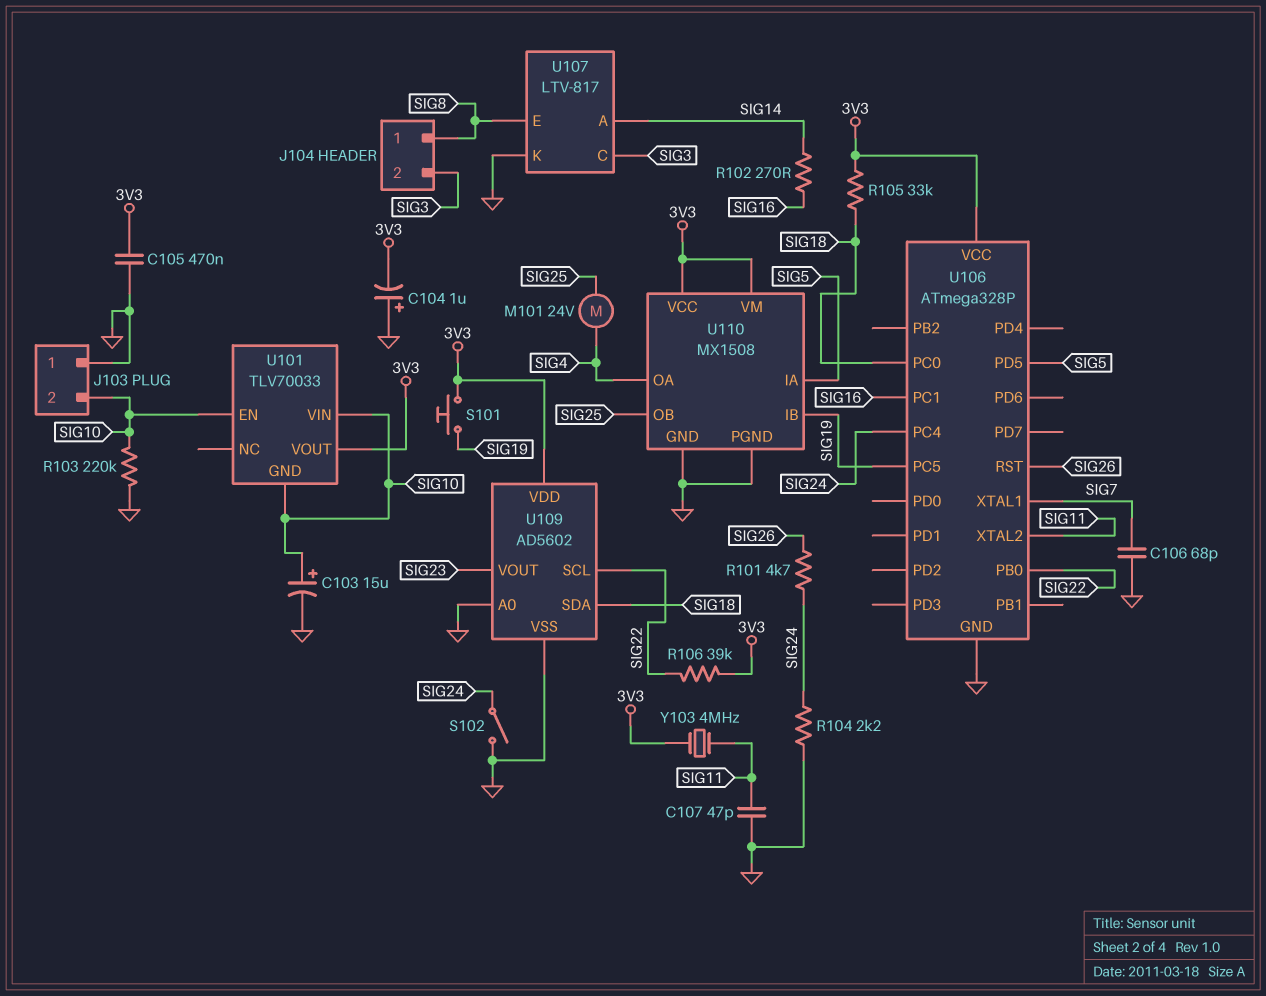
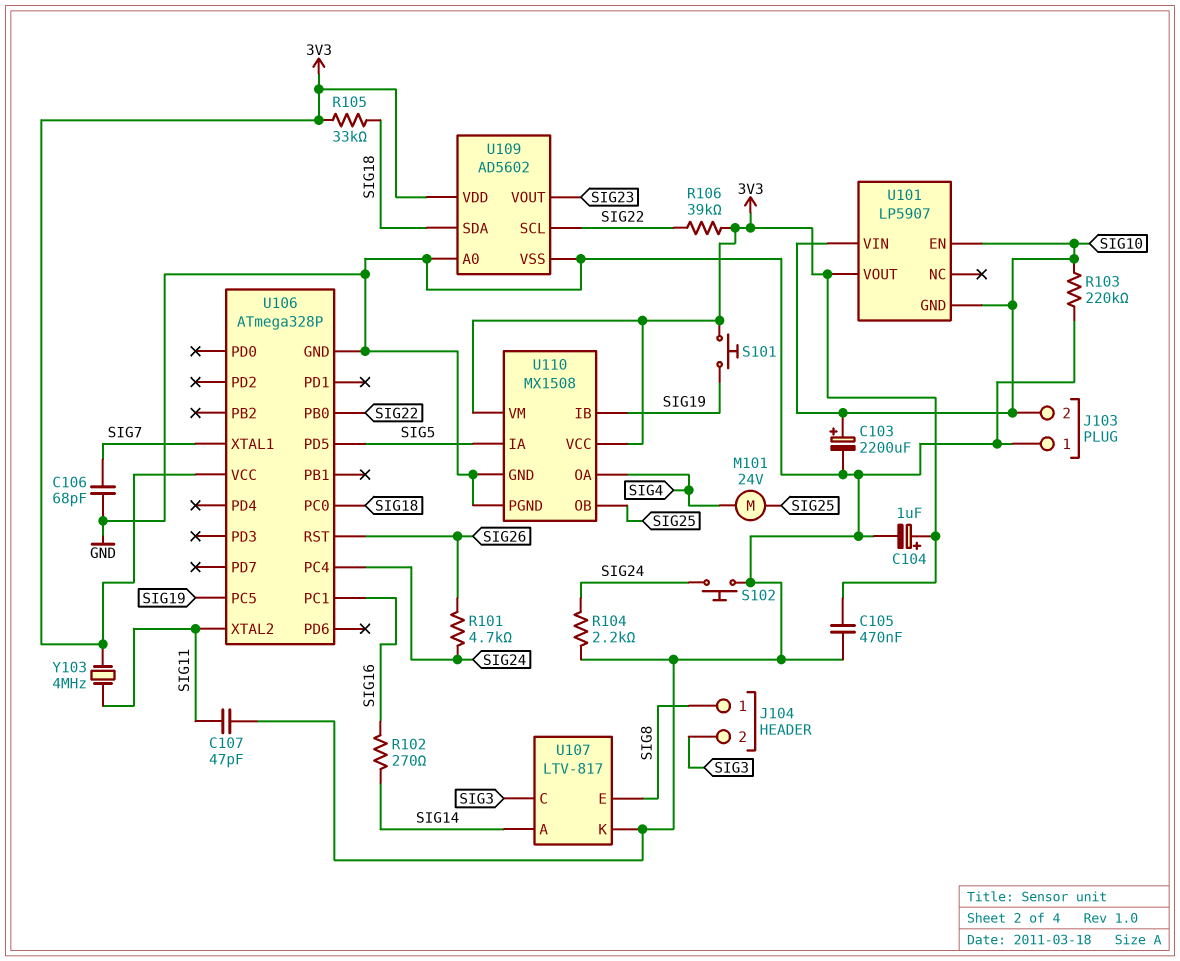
C103: 15uF (plus SIG10, minus GND) -> 2200uF (plus SIG10, minus GND)
C104: 1uF (plus GND, minus 3V3) -> 1uF (plus 3V3, minus GND)
S102: switch (GND, SIG24) -> button (GND, SIG24)
U101: TLV70033 -> LP5907

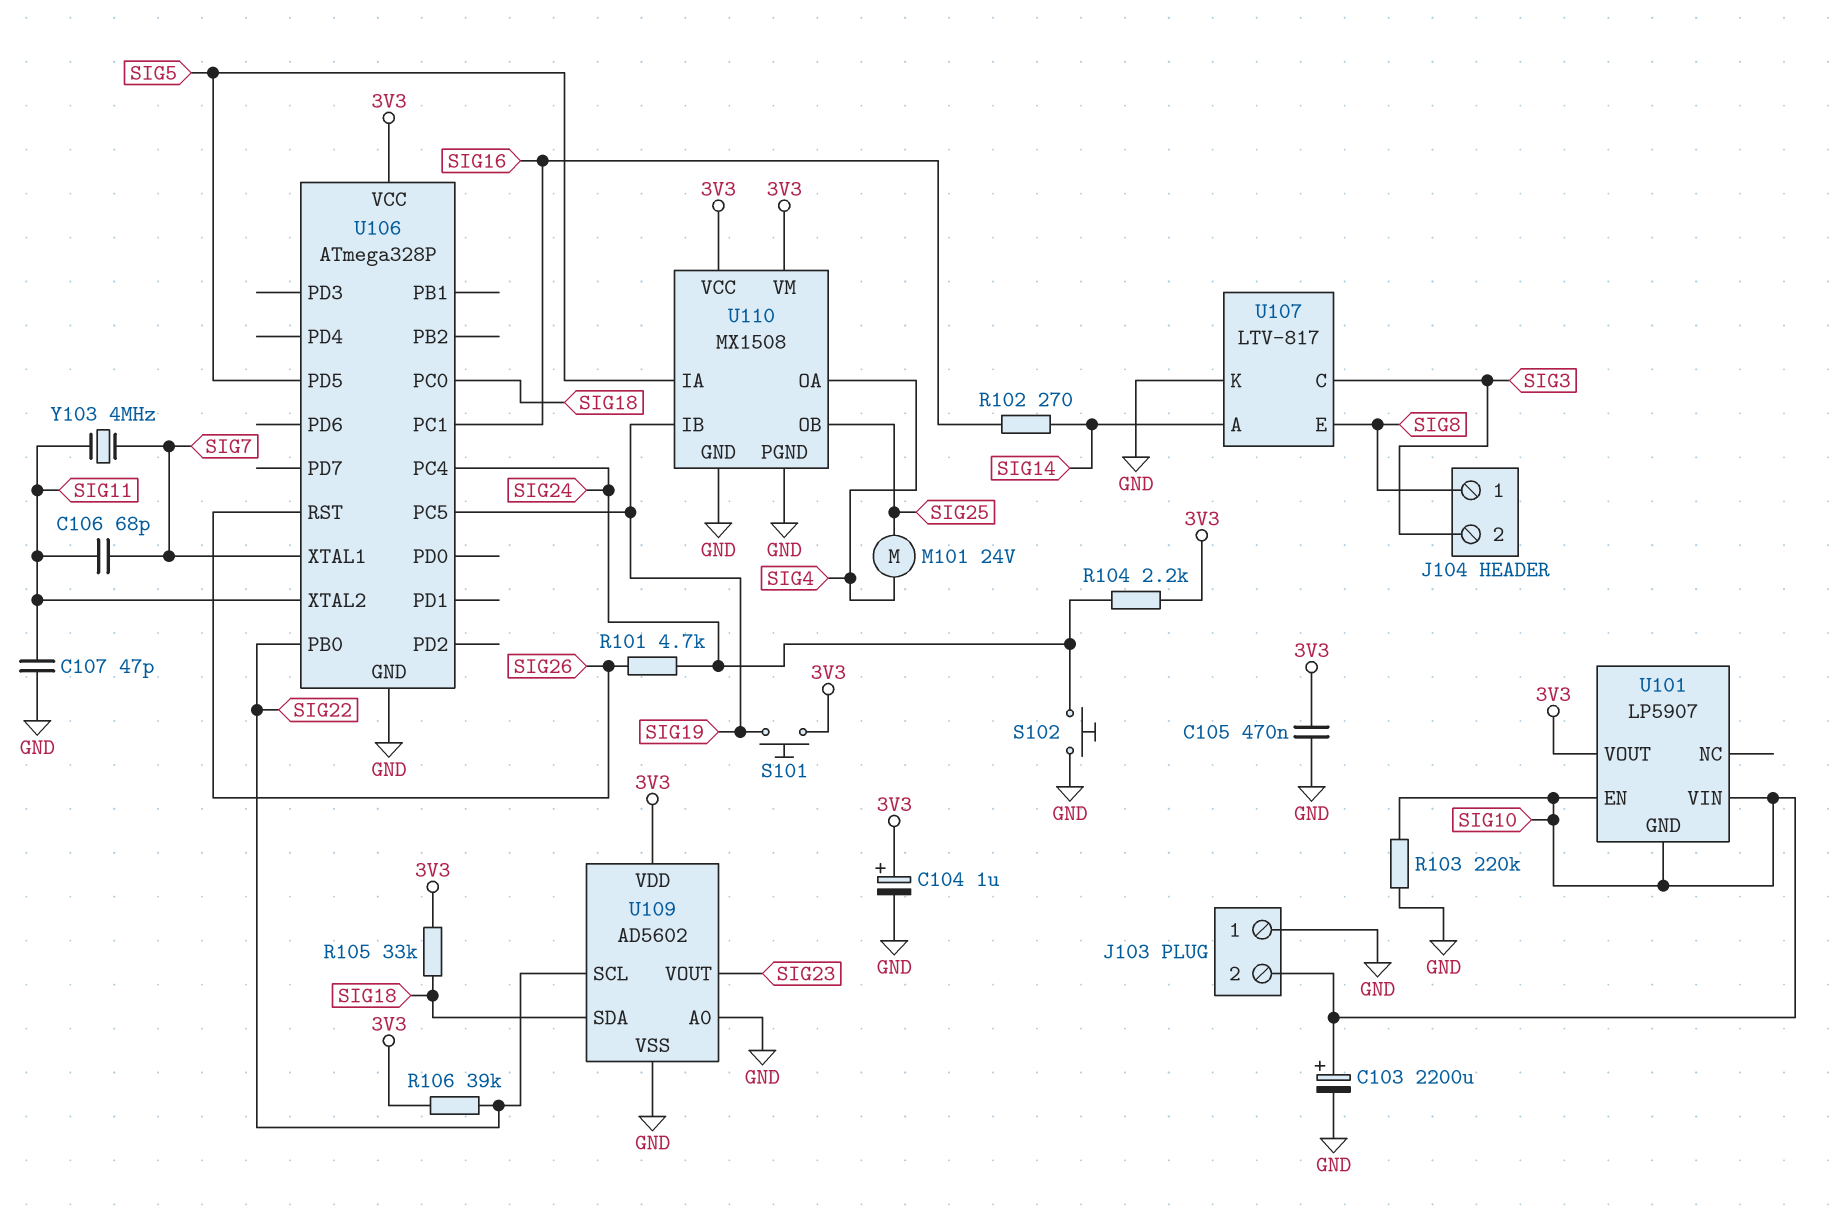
C106: 68pF (GND, SIG7) -> 68pF (SIG7, SIG11)
R104: 2.2k (GND, SIG24) -> 2.2k (3V3, SIG24)
Y103: 4MHz (3V3, SIG11) -> 4MHz (SIG7, SIG11)

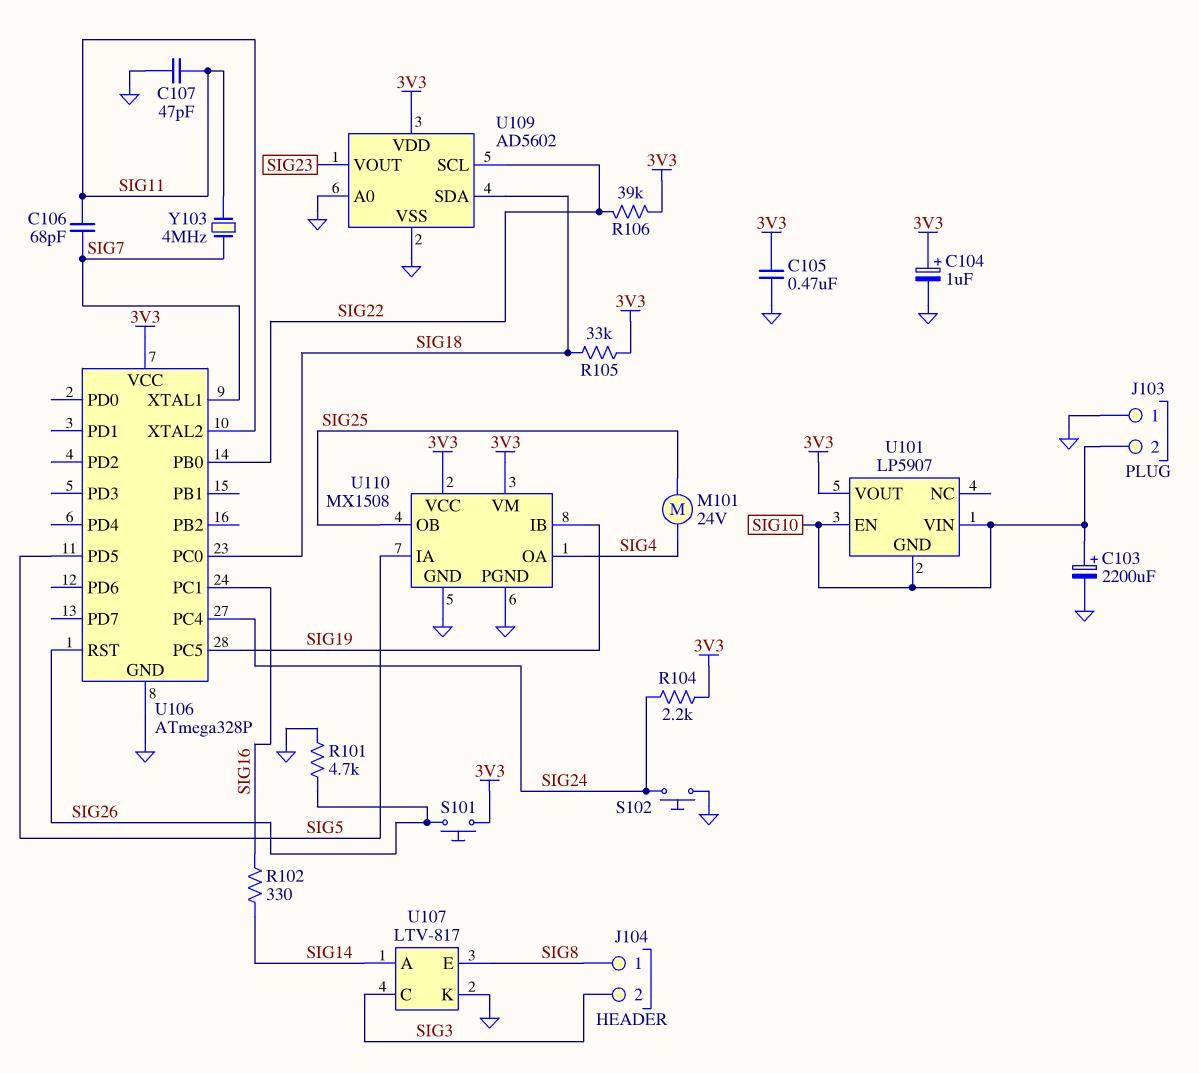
R101: 4.7k (SIG24, SIG26) -> 4.7k (GND, SIG26)
R102: 270 (SIG14, SIG16) -> 330 (SIG14, SIG16)
R103: 220k (GND, SIG10) -> none
S101: button (3V3, SIG19) -> button (3V3, SIG26)

